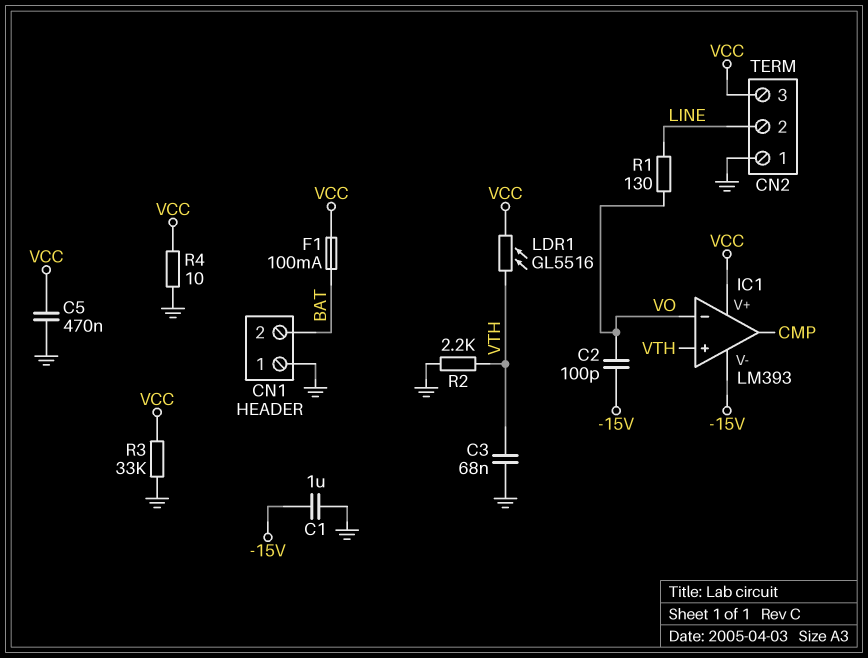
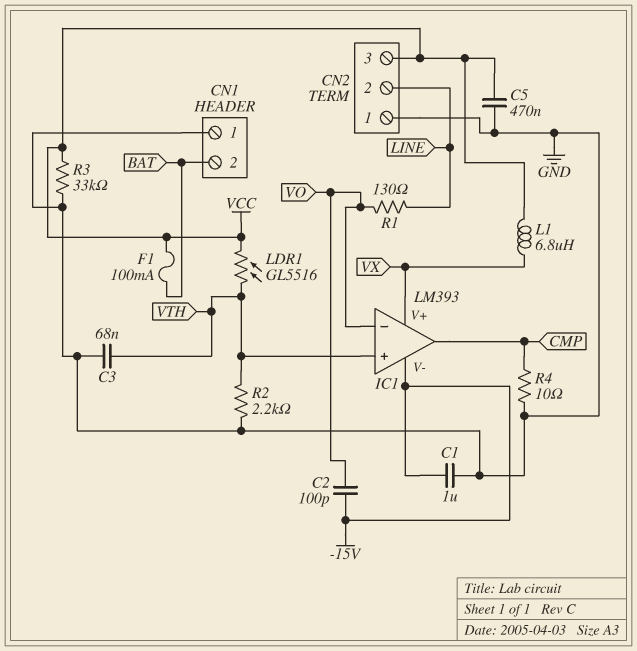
IC1 pin V+: VCC -> VX
L1: none -> 6.8uH (VCC, VX)
R4: 10 (GND, VCC) -> 10 (CMP, GND)

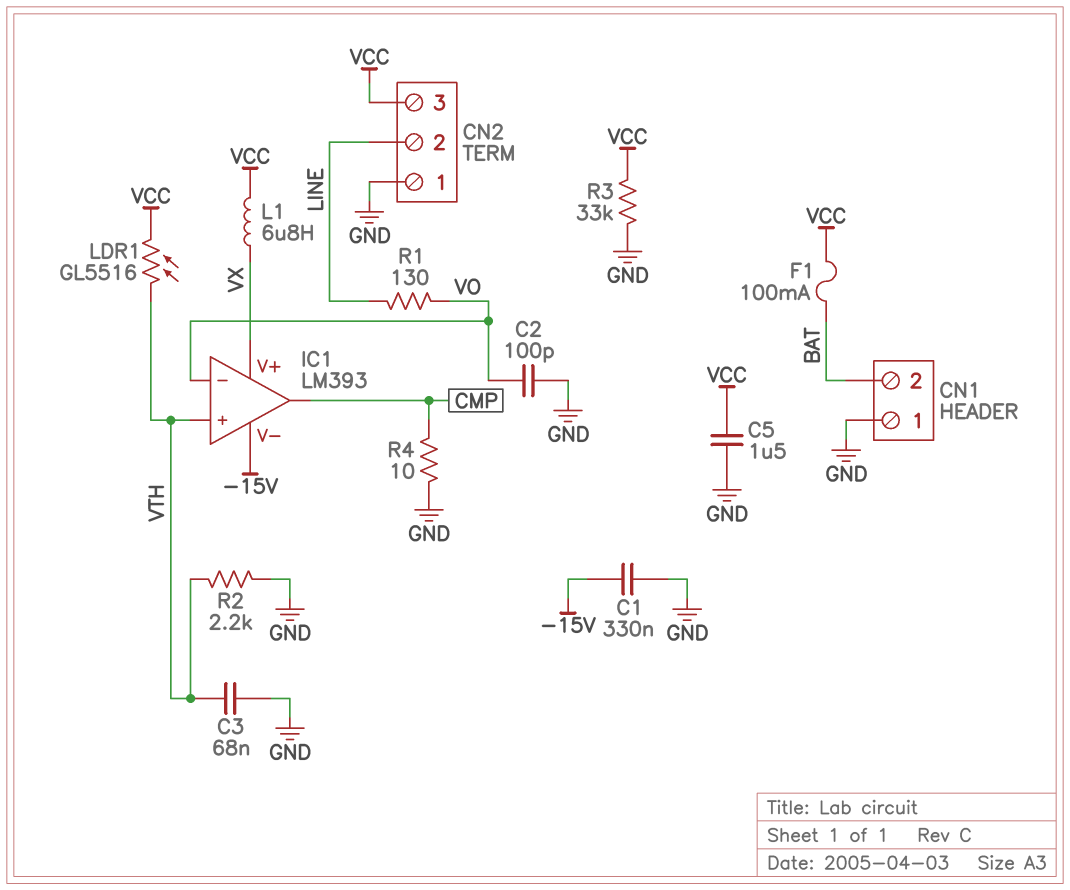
C1: 1uF (-15V, GND) -> 330nF (-15V, GND)
C2: 100pF (-15V, VO) -> 100pF (GND, VO)
C5: 470nF (GND, VCC) -> 1.5uF (GND, VCC)

